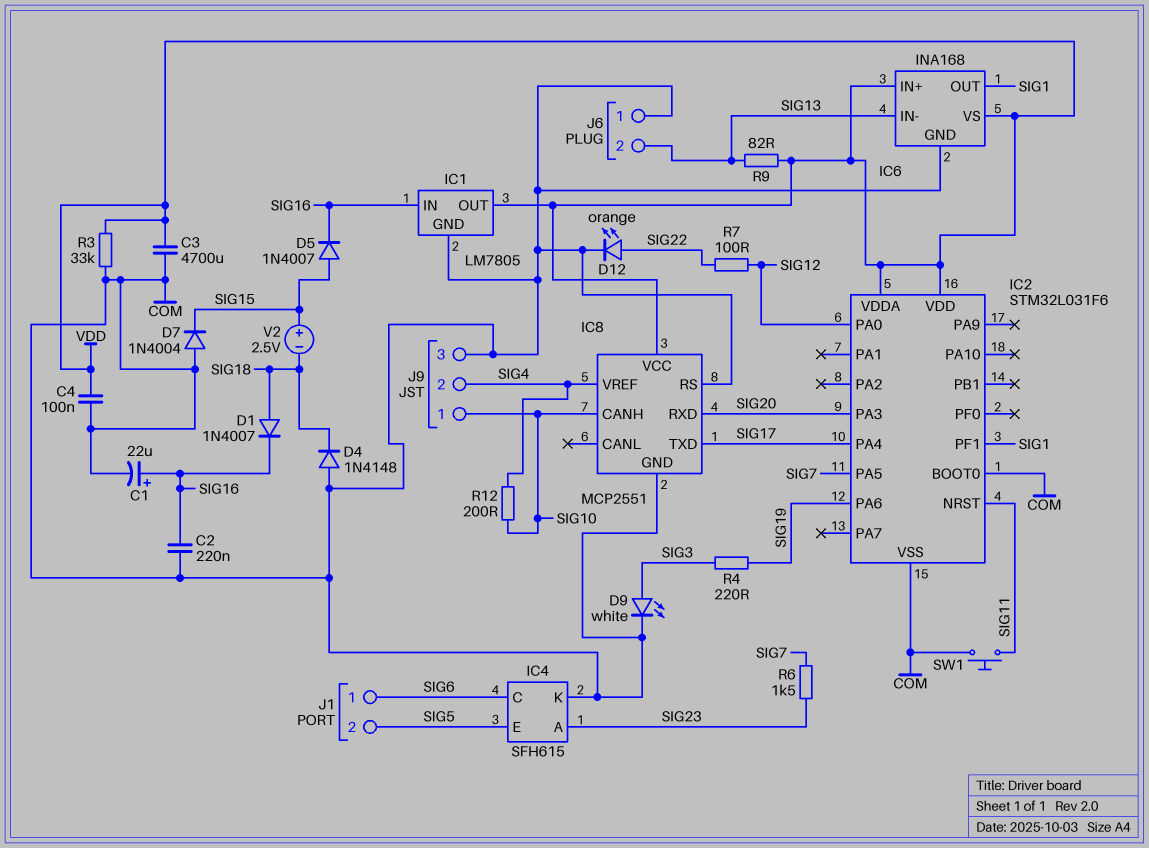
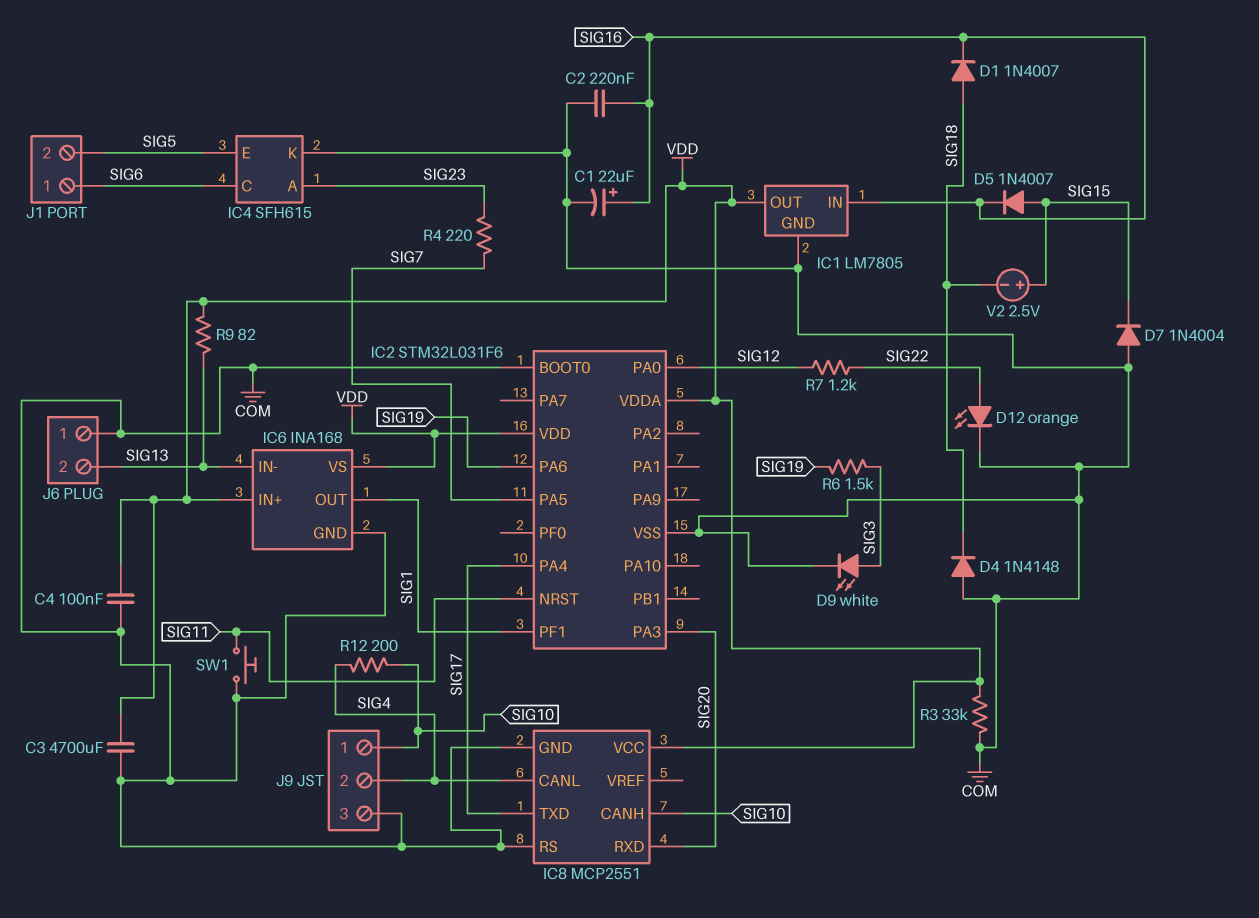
IC8 pin CANL: none -> SIG4
IC8 pin VREF: SIG4 -> none
R4: 220 (SIG3, SIG19) -> 220 (SIG7, SIG23)
R6: 1.5k (SIG7, SIG23) -> 1.5k (SIG3, SIG19)
R7: 100 (SIG12, SIG22) -> 1.2k (SIG12, SIG22)

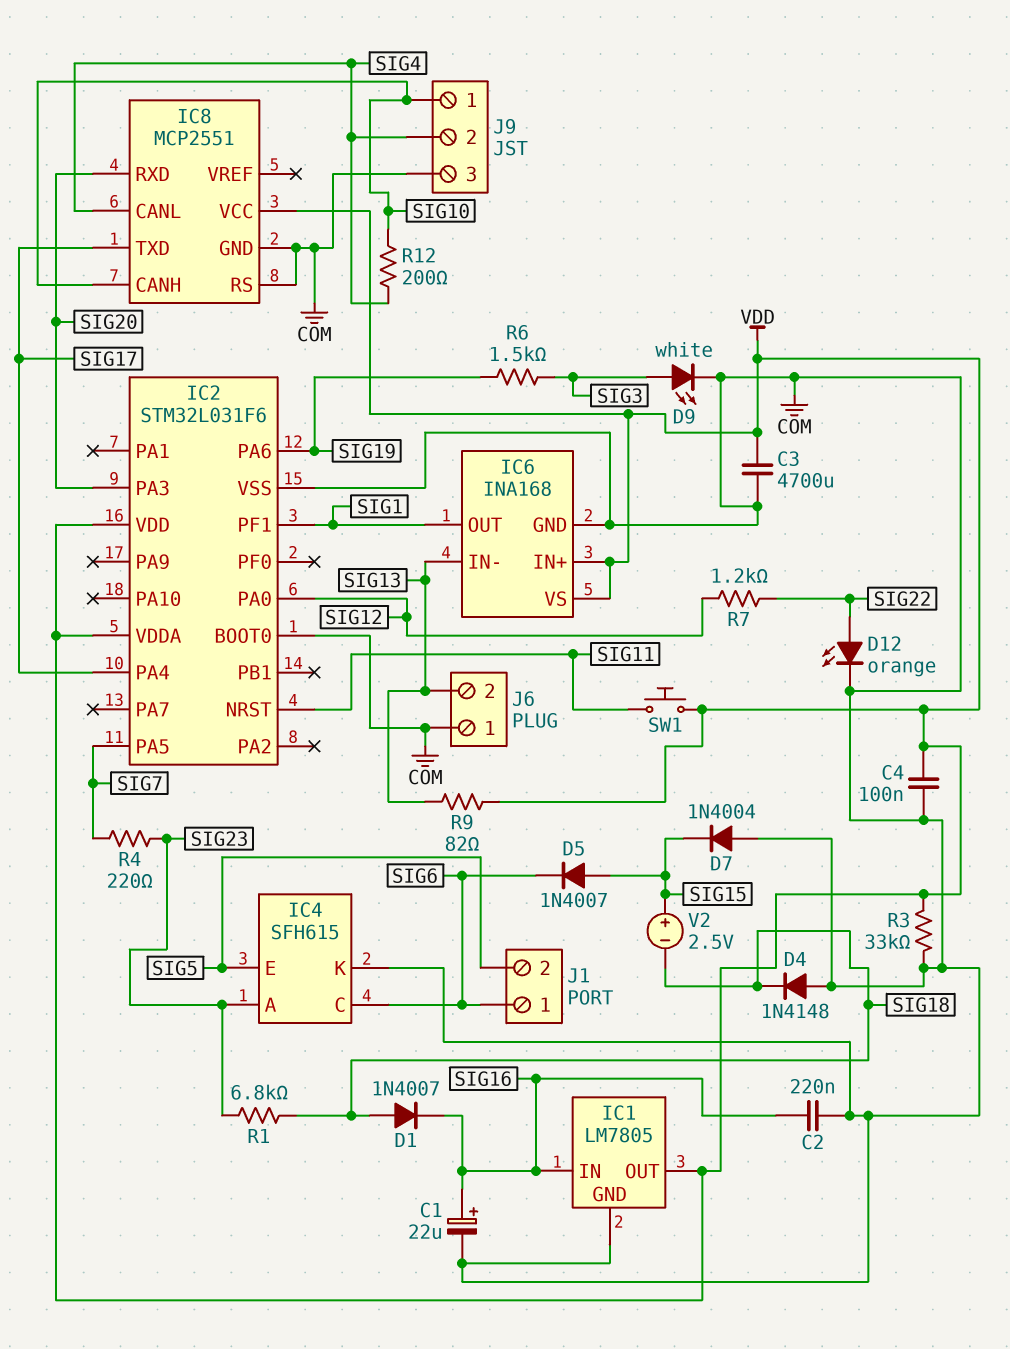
D5: diode 1N4007 (A SIG15, K SIG16) -> diode 1N4007 (A SIG15, K SIG6)
R1: none -> 6.8k (SIG18, SIG23)
SW1: button (COM, SIG11) -> button (SIG11, VDD)

